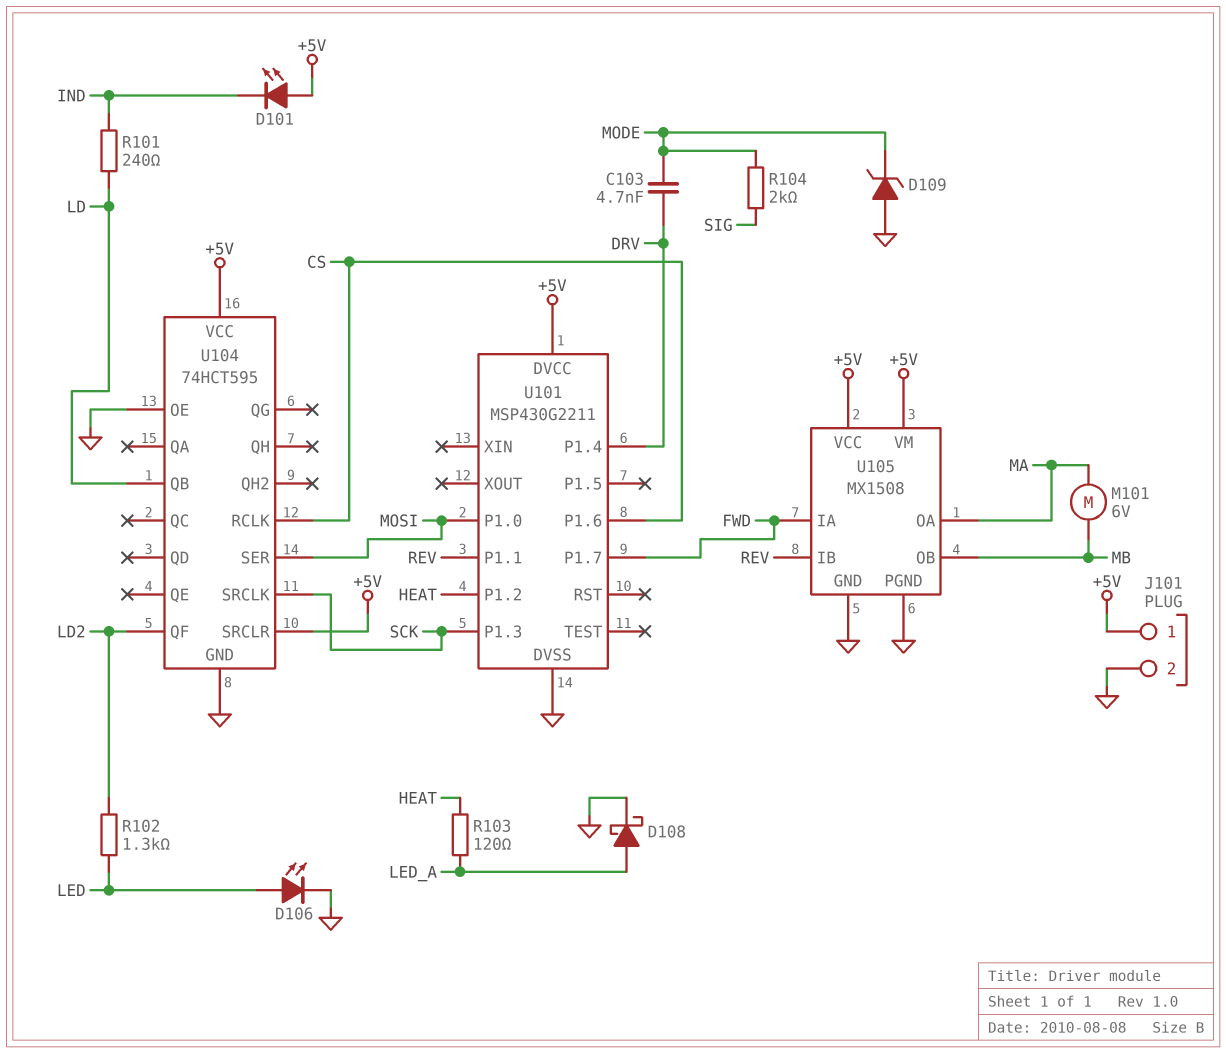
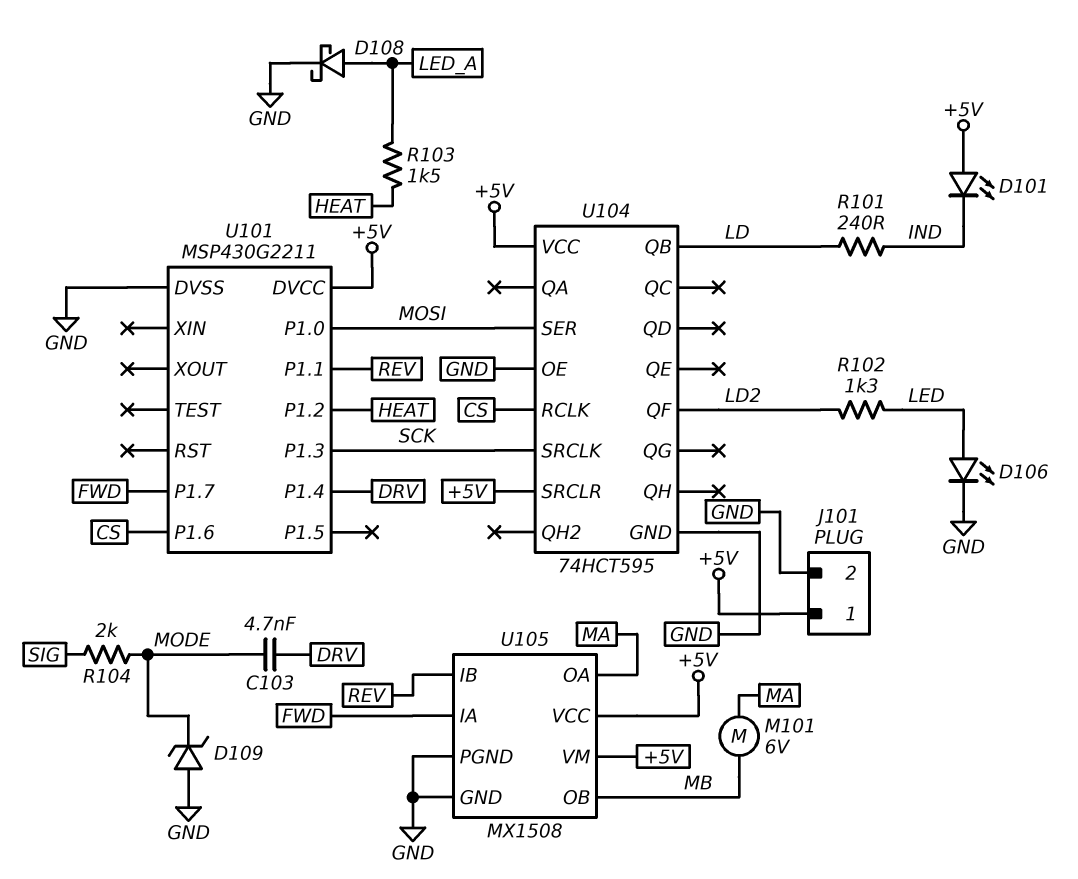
R103: 120 (HEAT, LED_A) -> 1.5k (HEAT, LED_A)

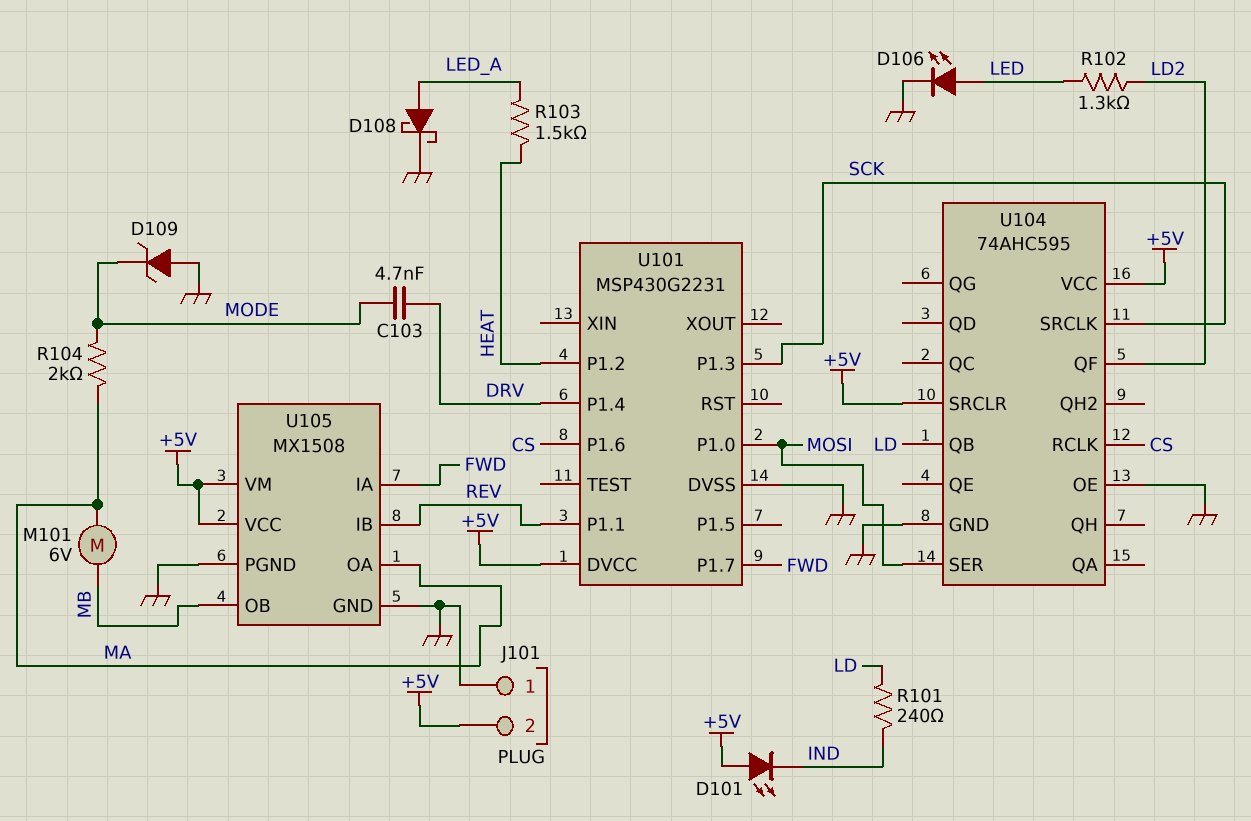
J101 pin 1: +5V -> GND
J101 pin 2: GND -> +5V
R104: 2k (MODE, SIG) -> 2k (MA, MODE)
U101: MSP430G2211 -> MSP430G2231
U104: 74HCT595 -> 74AHC595

